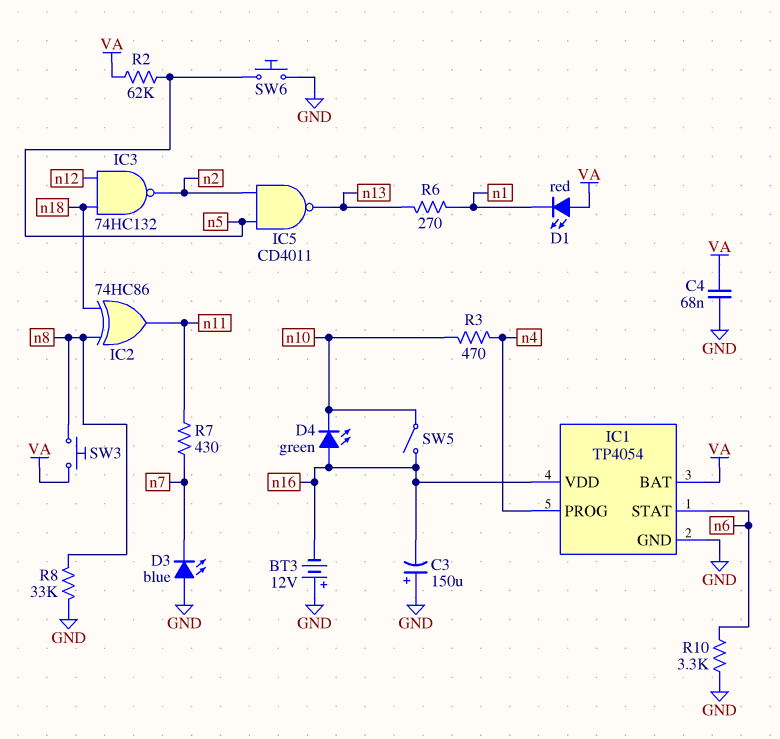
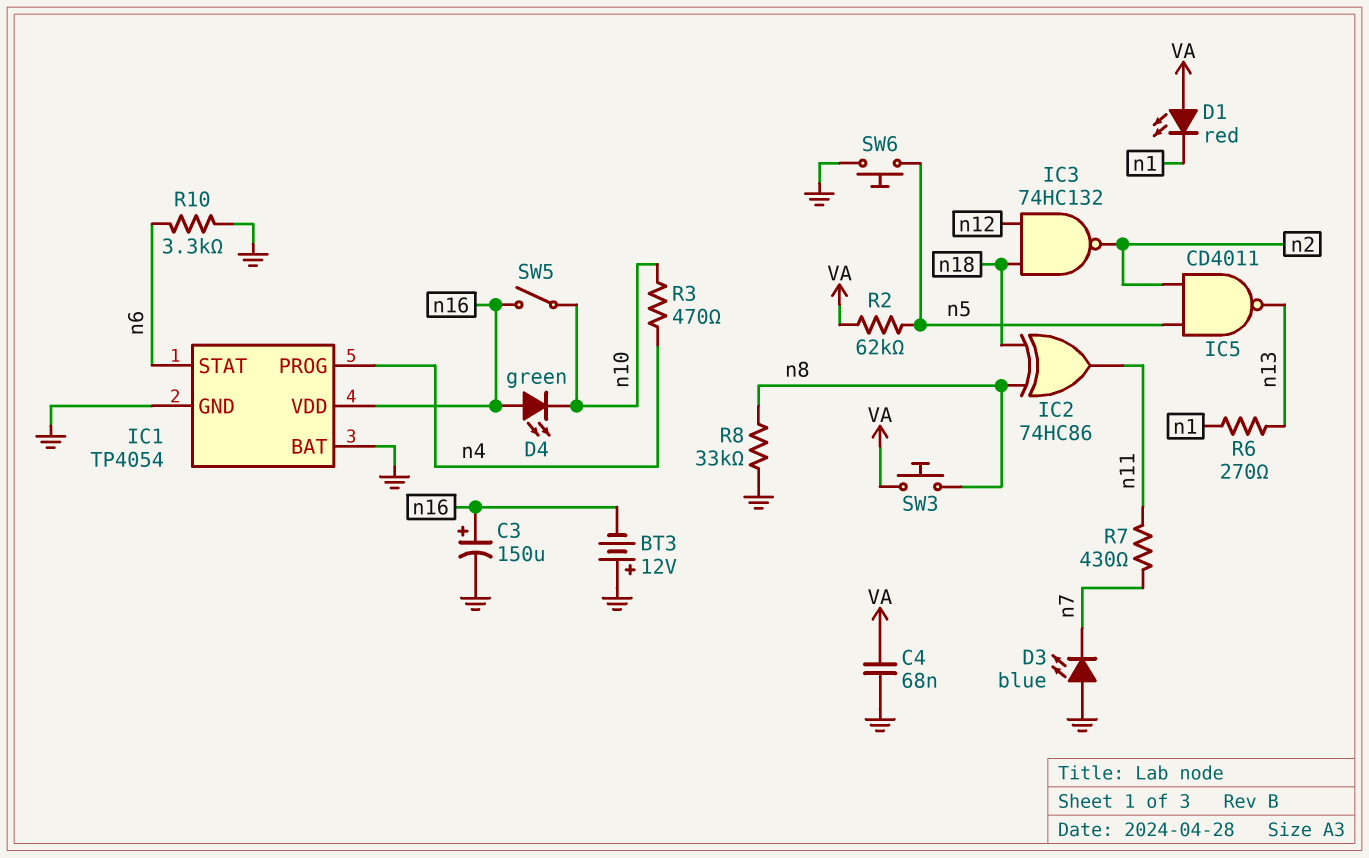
C3: 150uF (plus GND, minus n16) -> 150uF (plus n16, minus GND)
IC1 pin BAT: VA -> GND

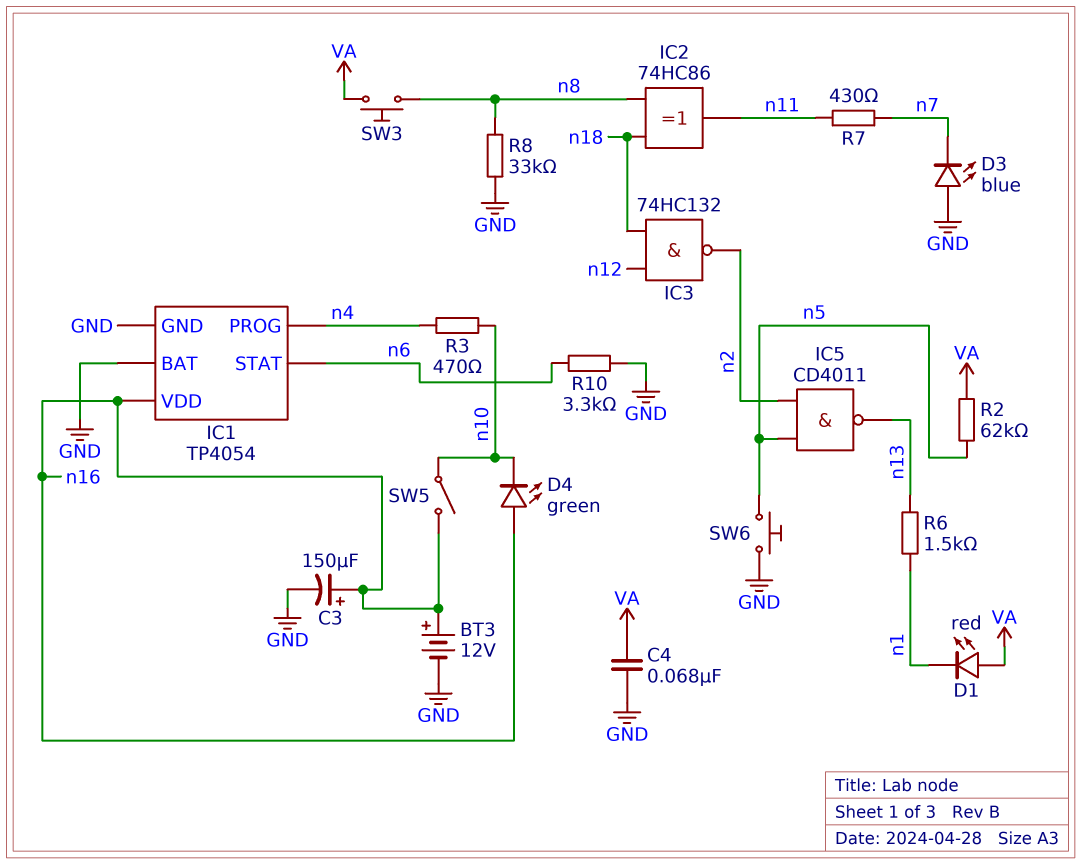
BT3: 12V (plus GND, minus n16) -> 12V (plus n16, minus GND)
R6: 270 (n1, n13) -> 1.5k (n1, n13)

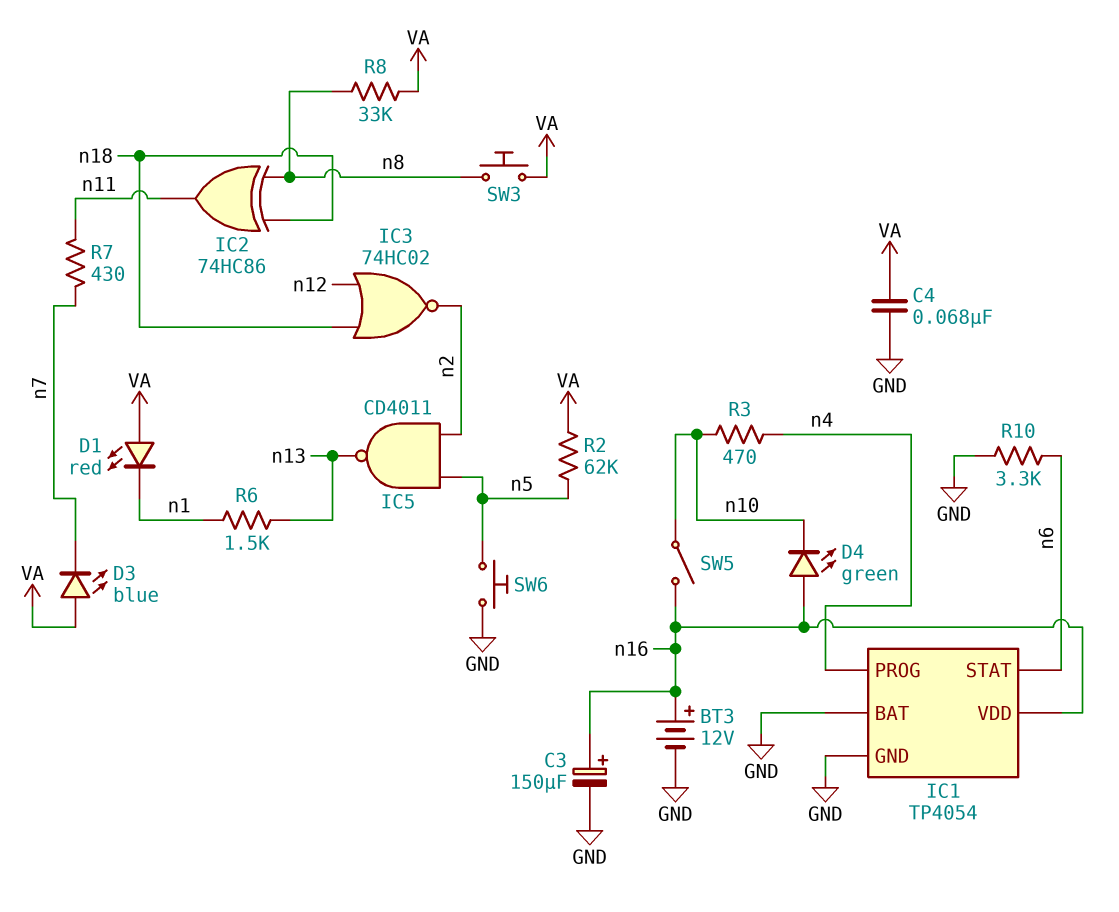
D3: LED blue (A GND, K n7) -> LED blue (A VA, K n7)
IC3: NAND 74HC132 (in n12, in n18, out n2) -> NOR 74HC02 (in n12, in n18, out n2)
R8: 33k (GND, n8) -> 33k (VA, n8)

